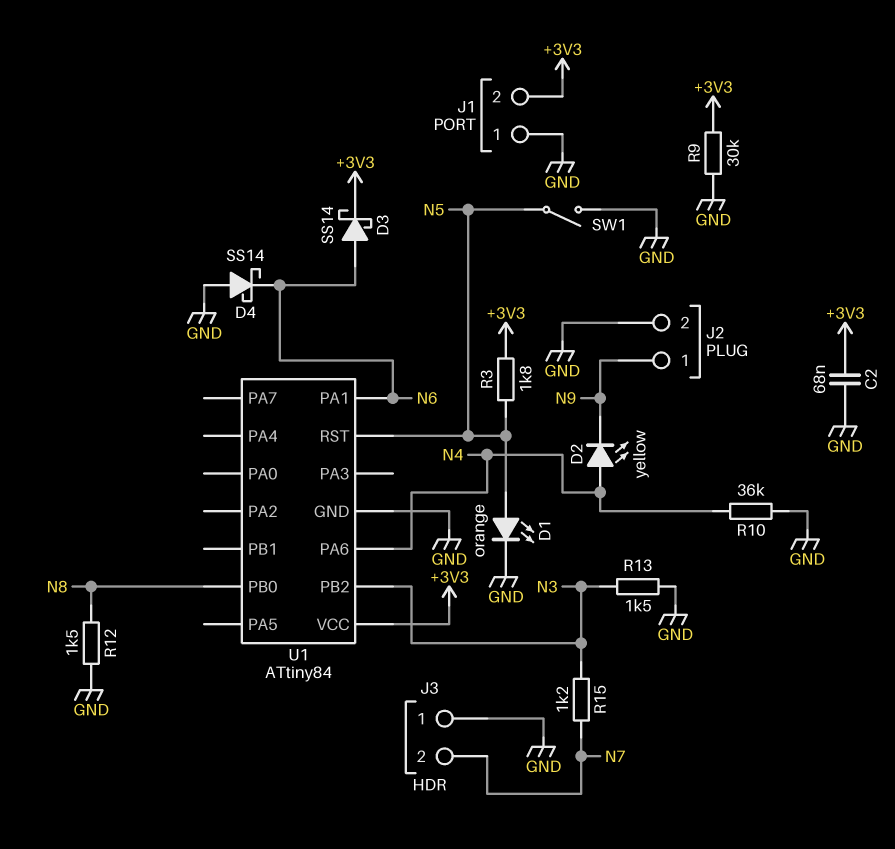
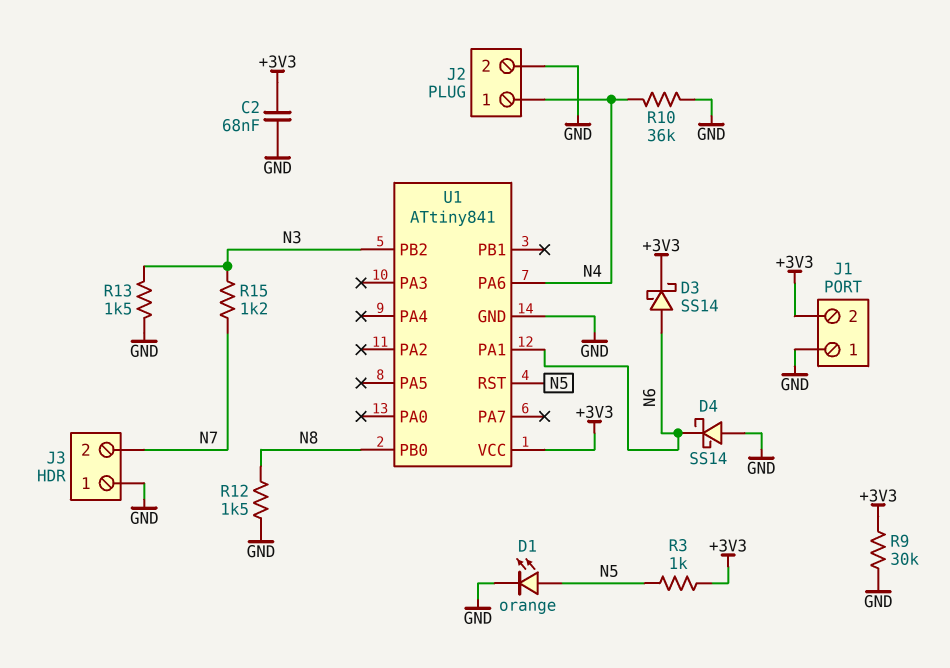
D2: LED yellow (A N4, K N9) -> none
J2 pin 1: N9 -> N4
R3: 1.8k (+3V3, N5) -> 1k (+3V3, N5)
SW1: switch (GND, N5) -> none
U1: ATtiny84 -> ATtiny841

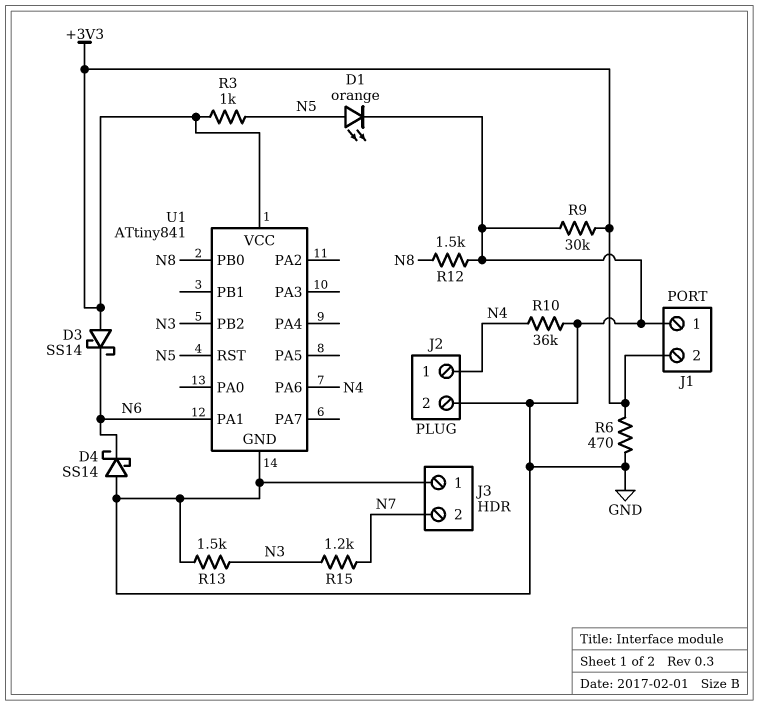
C2: 68nF (+3V3, GND) -> none
D3: schottky SS14 (A N6, K +3V3) -> schottky SS14 (A +3V3, K N6)
R6: none -> 470 (+3V3, GND)

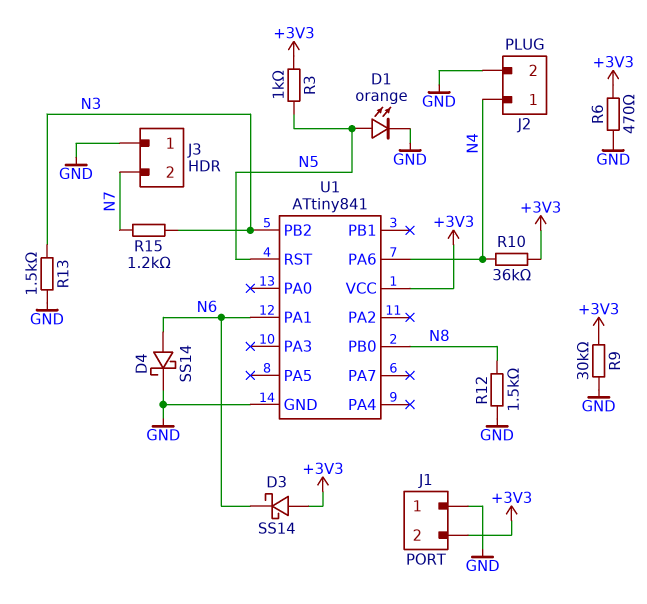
D4: schottky SS14 (A GND, K N6) -> schottky SS14 (A N6, K GND)
R10: 36k (GND, N4) -> 36k (+3V3, N4)

